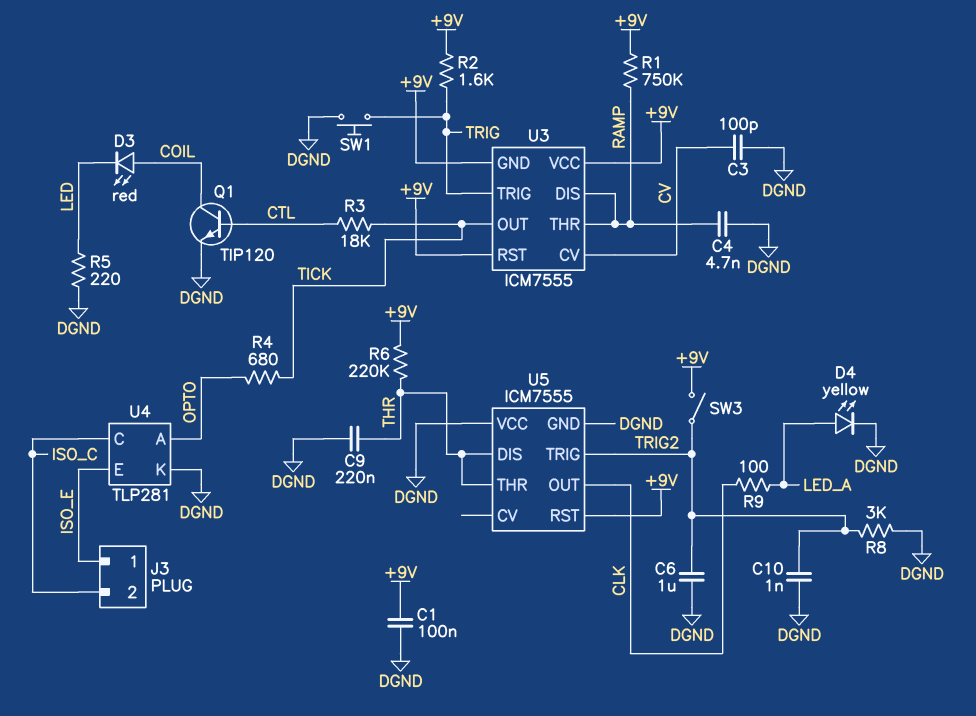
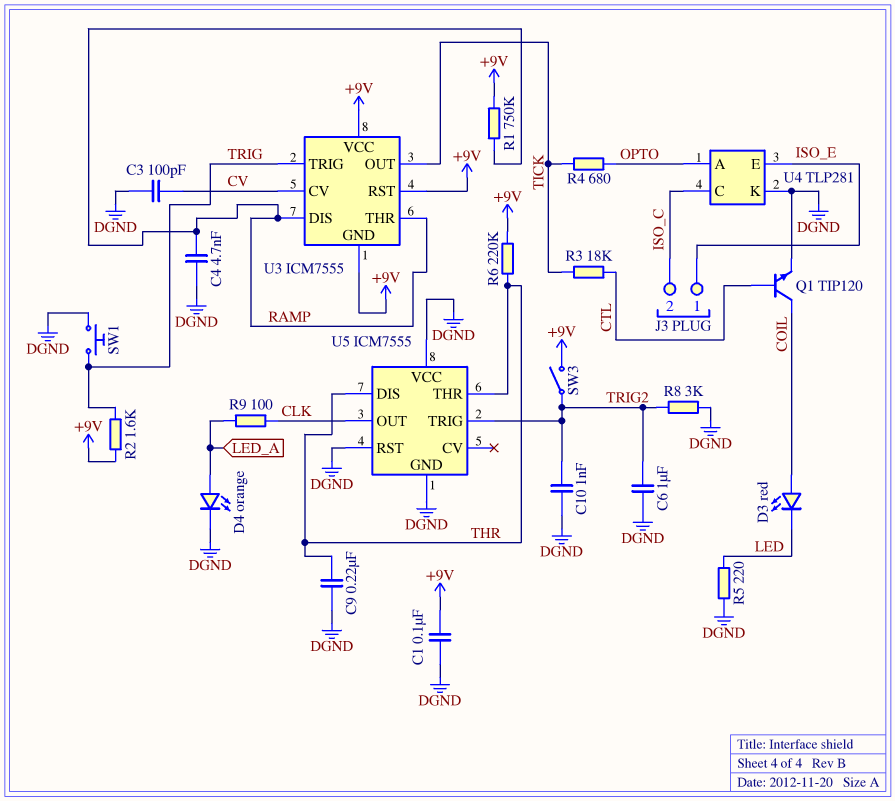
D4: LED yellow (A LED_A, K DGND) -> LED orange (A LED_A, K DGND)
U5 pin RST: +9V -> DGND

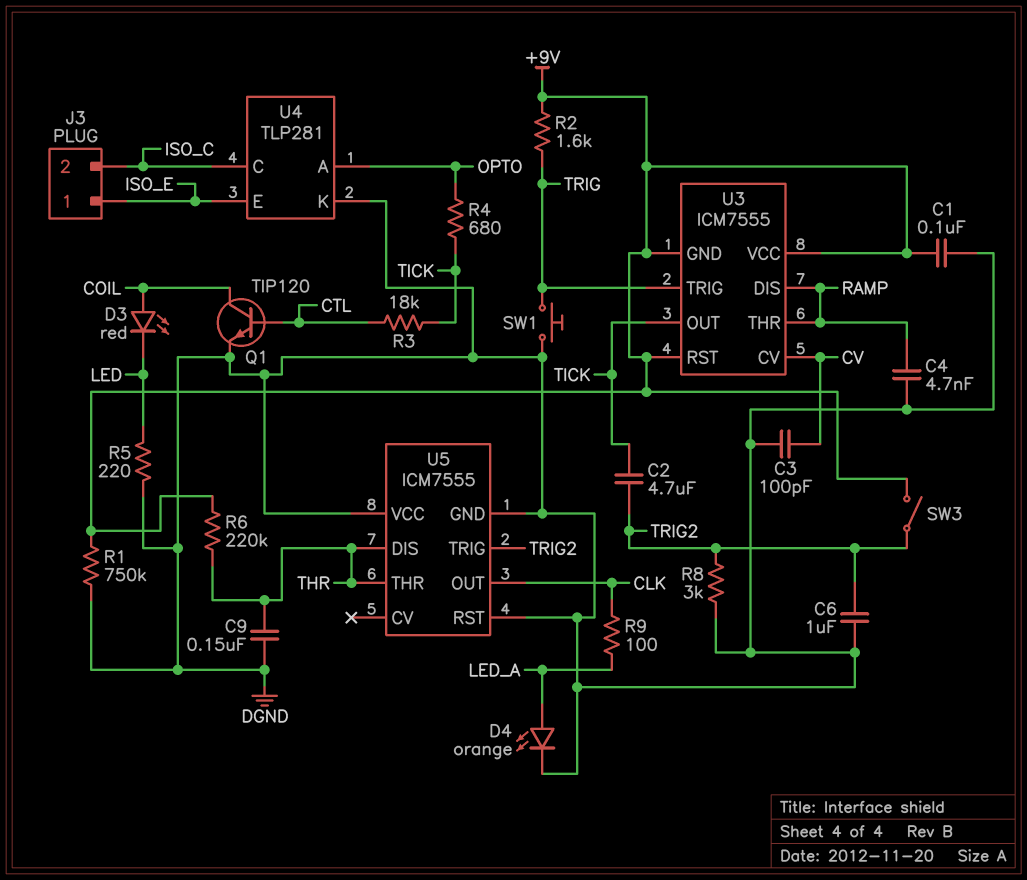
C2: none -> 4.7uF (TICK, TRIG2)
C9: 220nF (DGND, THR) -> 150nF (DGND, THR)
C10: 1nF (DGND, TRIG2) -> none
R1: 750k (+9V, RAMP) -> 750k (+9V, DGND)

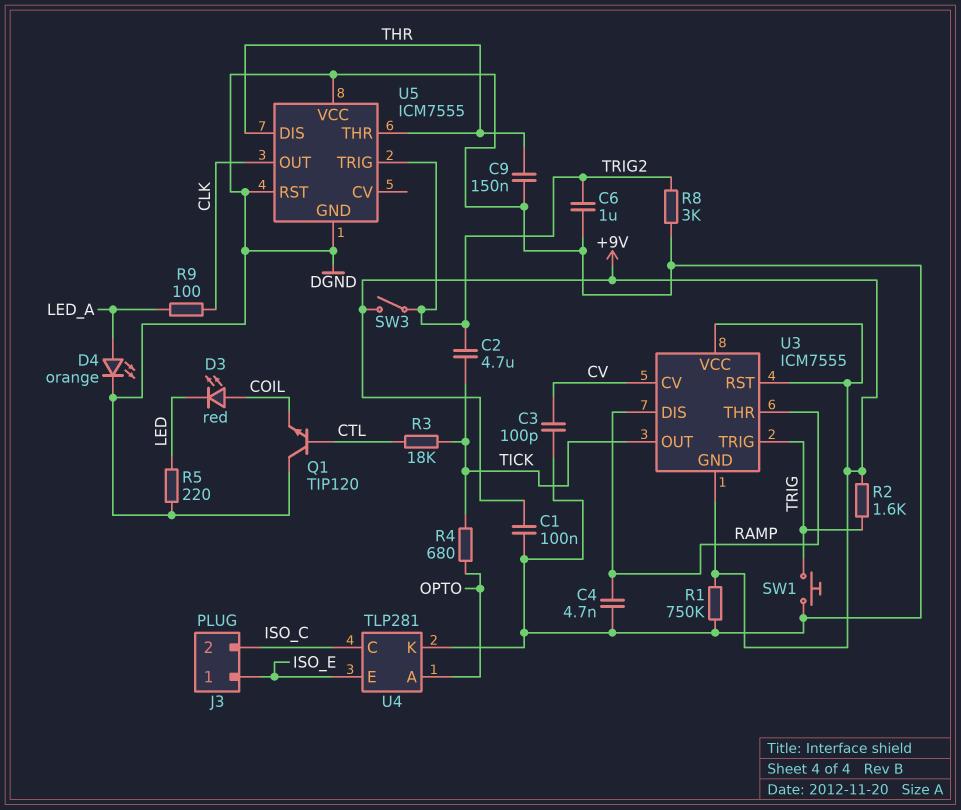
Q1: NPN TIP120 (B CTL, C COIL, E DGND) -> NPN TIP120 (B CTL, C DGND, E COIL)
R6: 220k (+9V, THR) -> none

